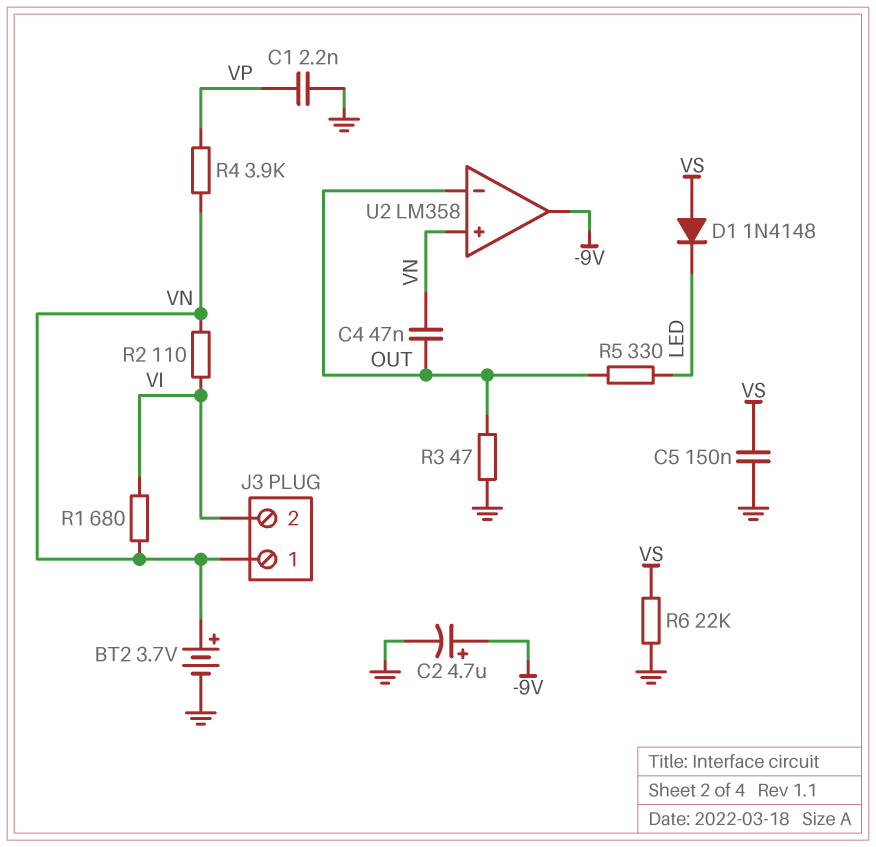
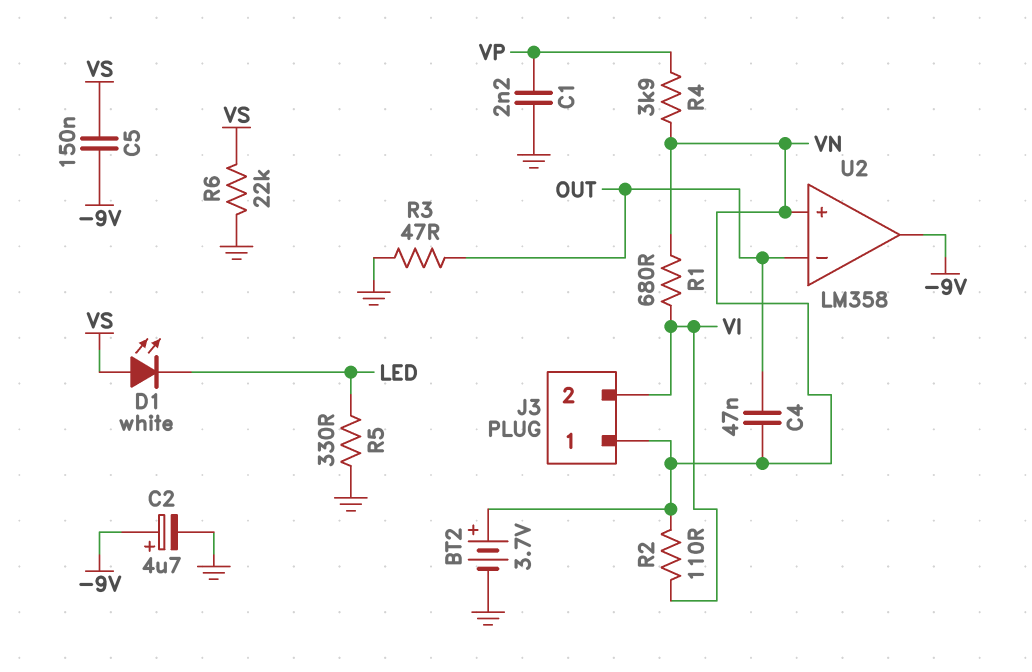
C5: 150nF (GND, VS) -> 150nF (-9V, VS)
D1: diode 1N4148 (A VS, K LED) -> LED white (A VS, K LED)
R5: 330 (LED, OUT) -> 330 (GND, LED)

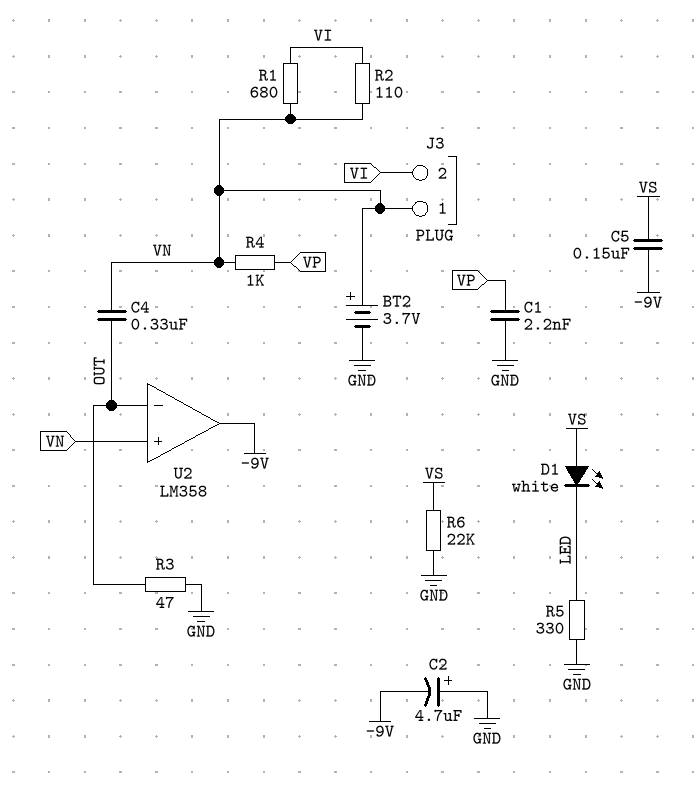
C2: 4.7uF (plus -9V, minus GND) -> 4.7uF (plus GND, minus -9V)
C4: 47nF (OUT, VN) -> 330nF (OUT, VN)
R4: 3.9k (VN, VP) -> 1k (VN, VP)

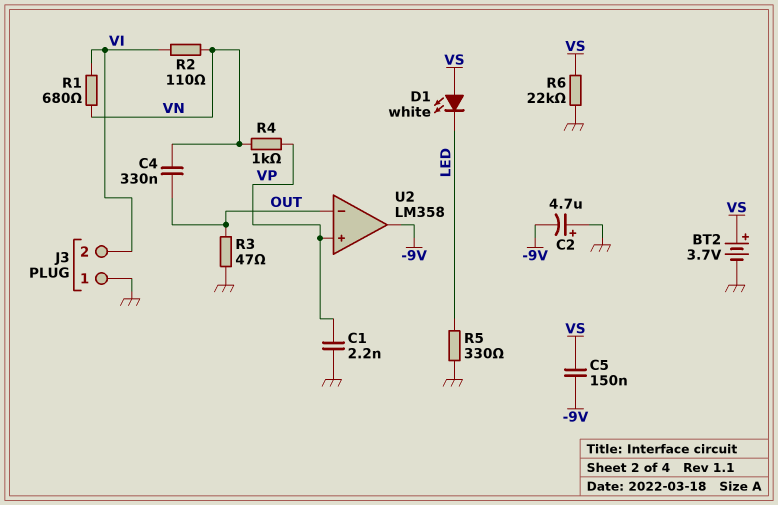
BT2: 3.7V (plus VN, minus GND) -> 3.7V (plus VS, minus GND)
J3 pin 1: VN -> GND
U2 pin in+: VN -> VP

